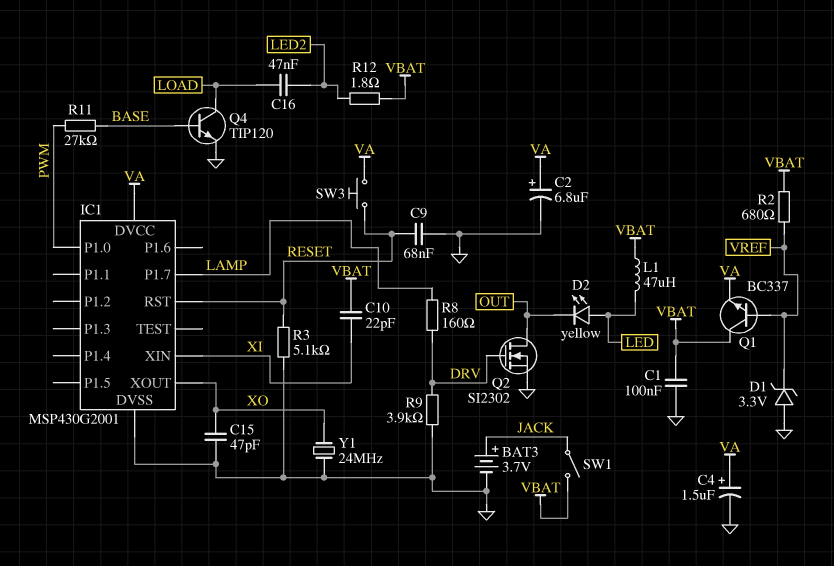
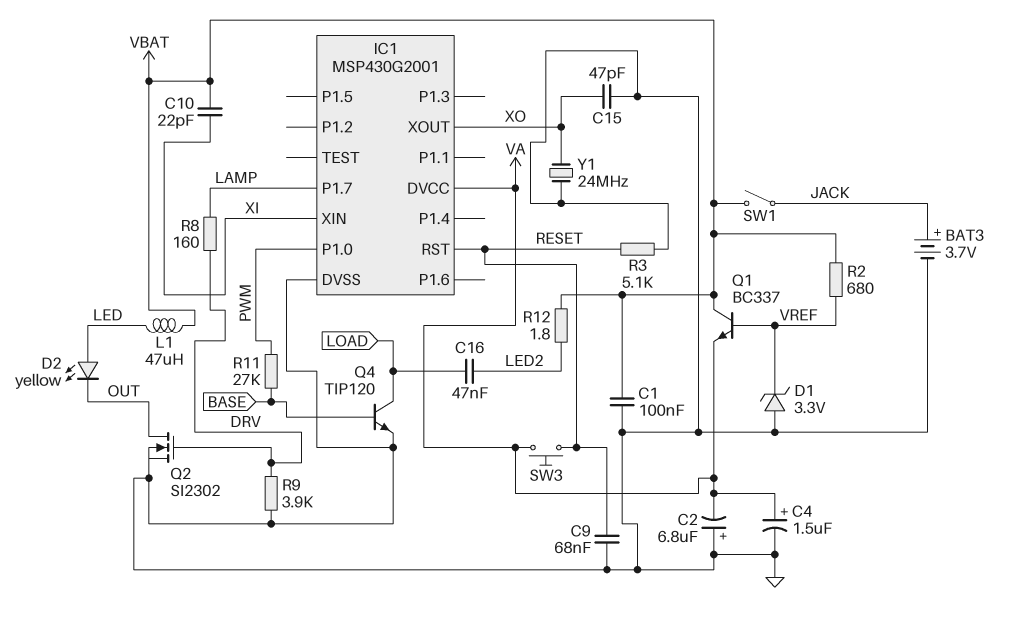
C2: 6.8uF (plus VA, minus GND) -> 6.8uF (plus GND, minus VA)

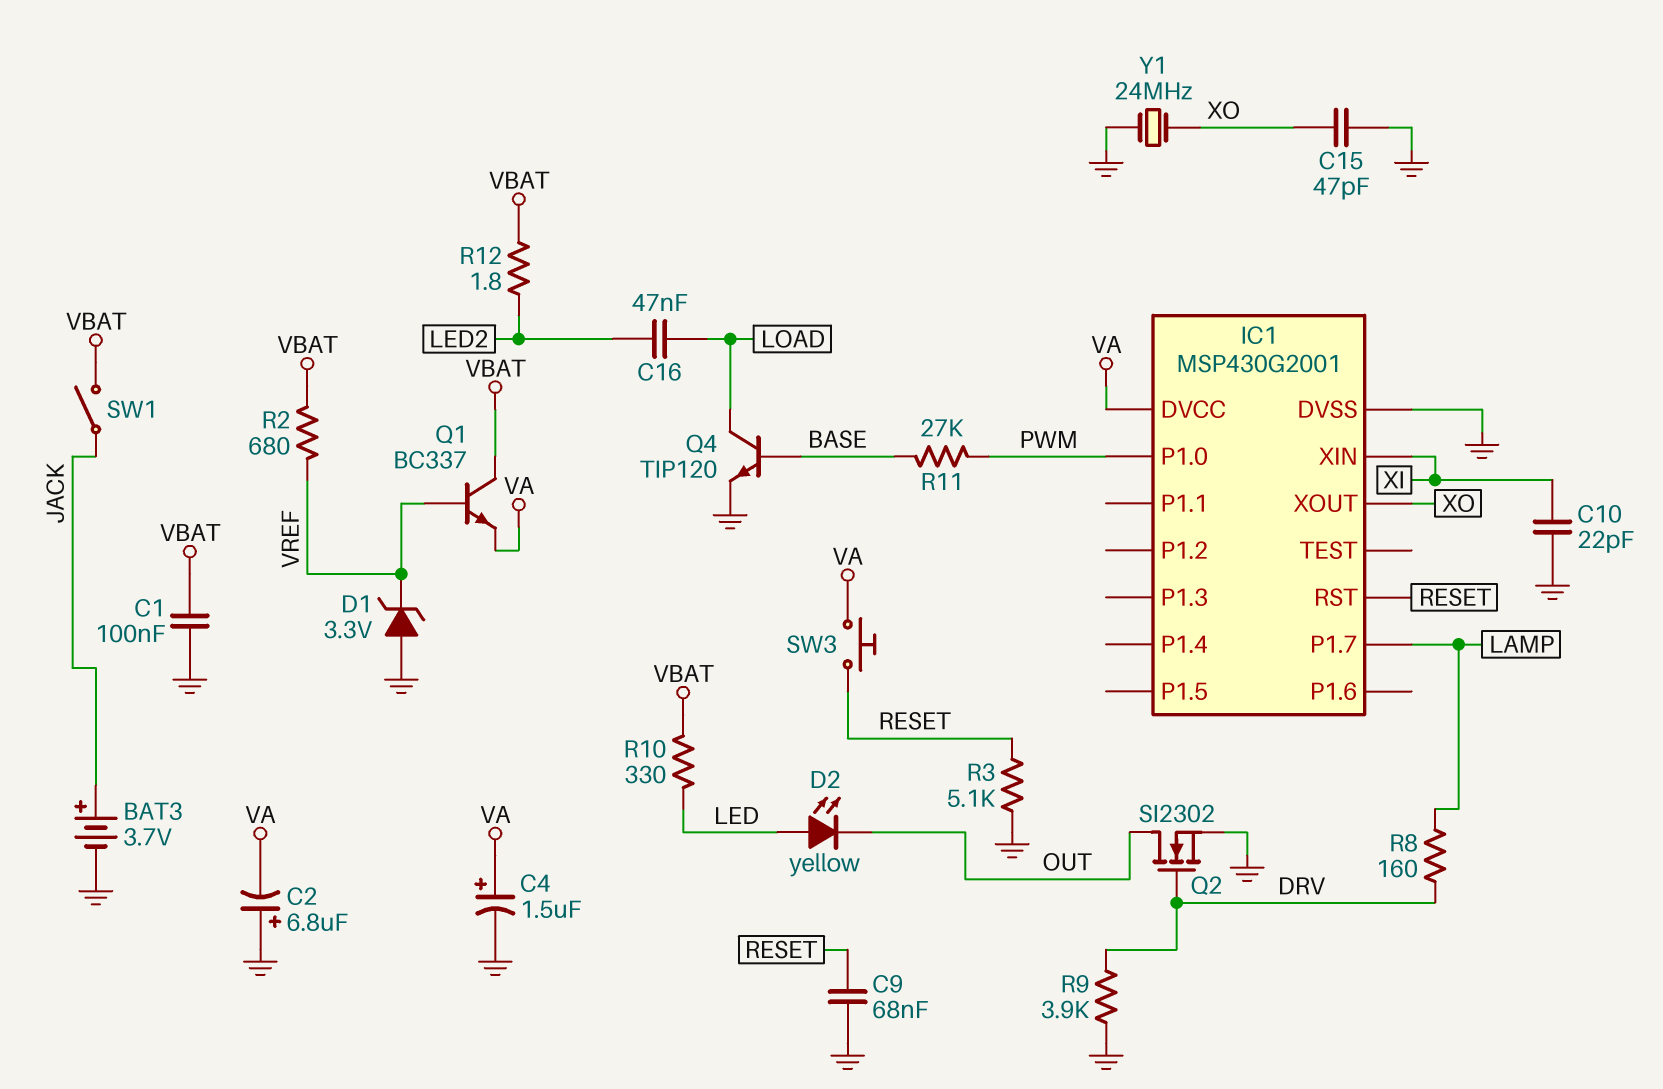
C10: 22pF (VBAT, XI) -> 22pF (GND, XI)
L1: 47uH (LED, VBAT) -> none
R10: none -> 330 (LED, VBAT)

